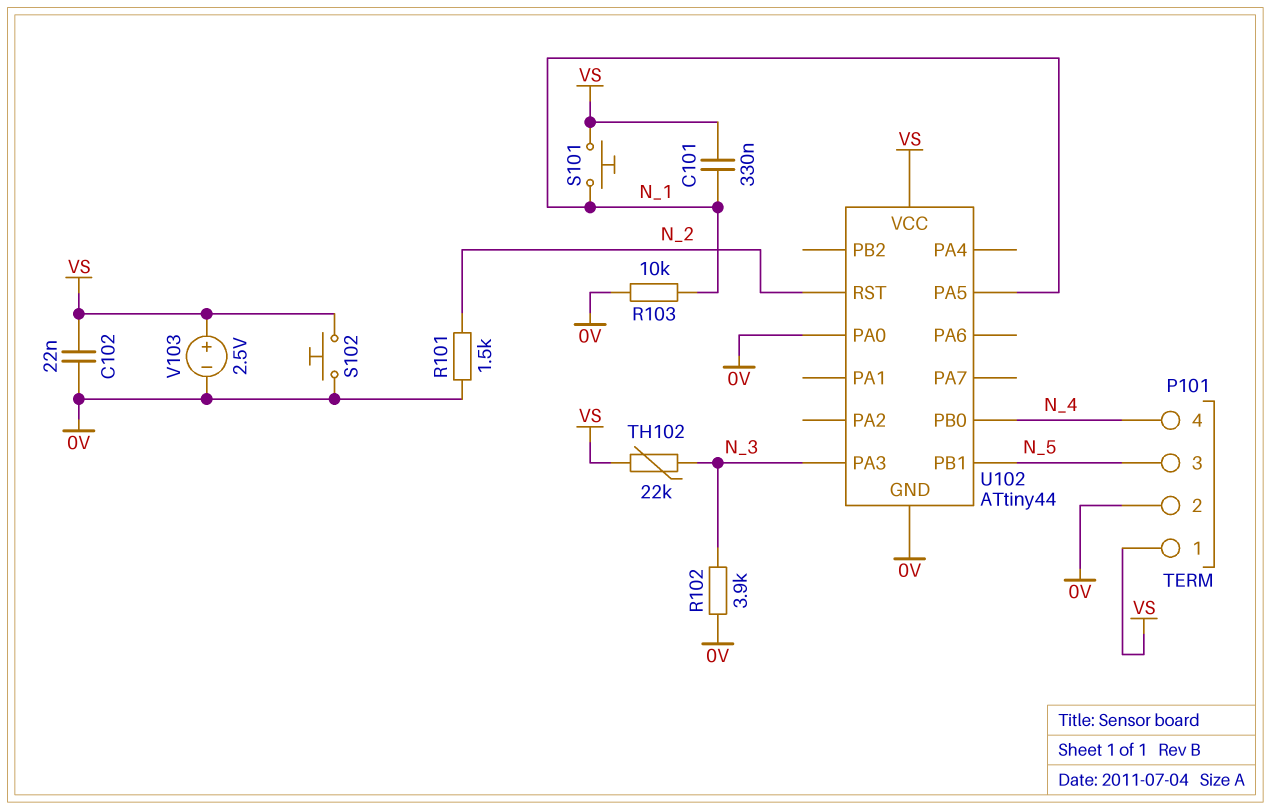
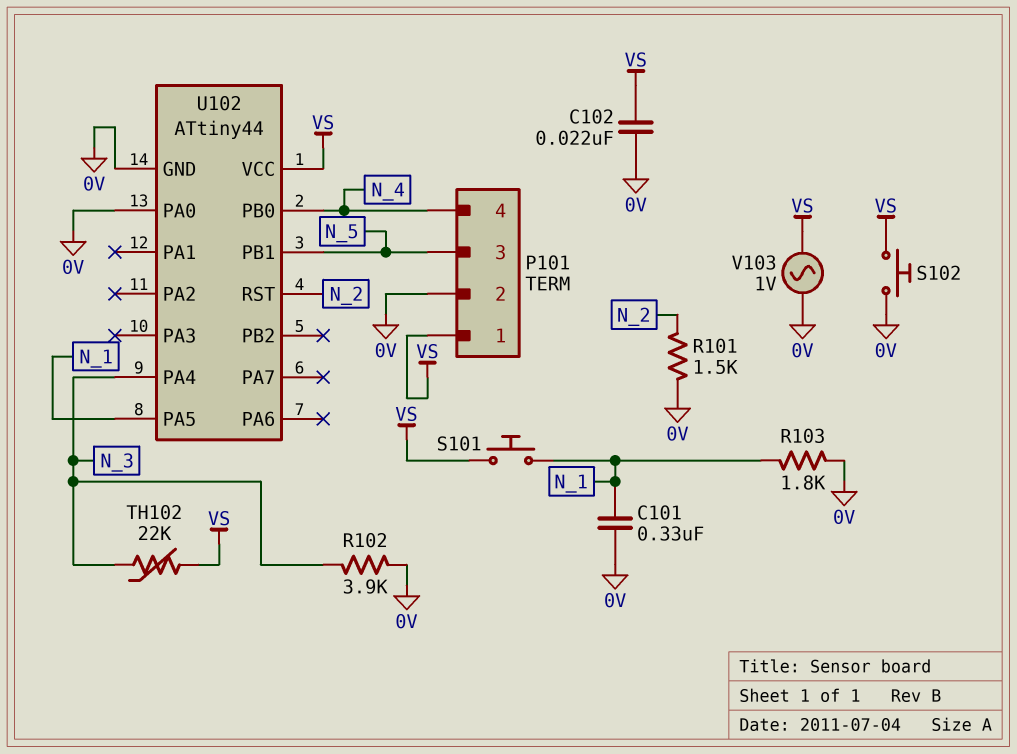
C101: 330nF (N_1, VS) -> 330nF (0V, N_1)
R103: 10k (0V, N_1) -> 1.8k (0V, N_1)
U102 pin PA3: N_3 -> none
U102 pin PA4: none -> N_3
V103: 2.5V (plus VS, minus 0V) -> AC 1V (0V, VS)

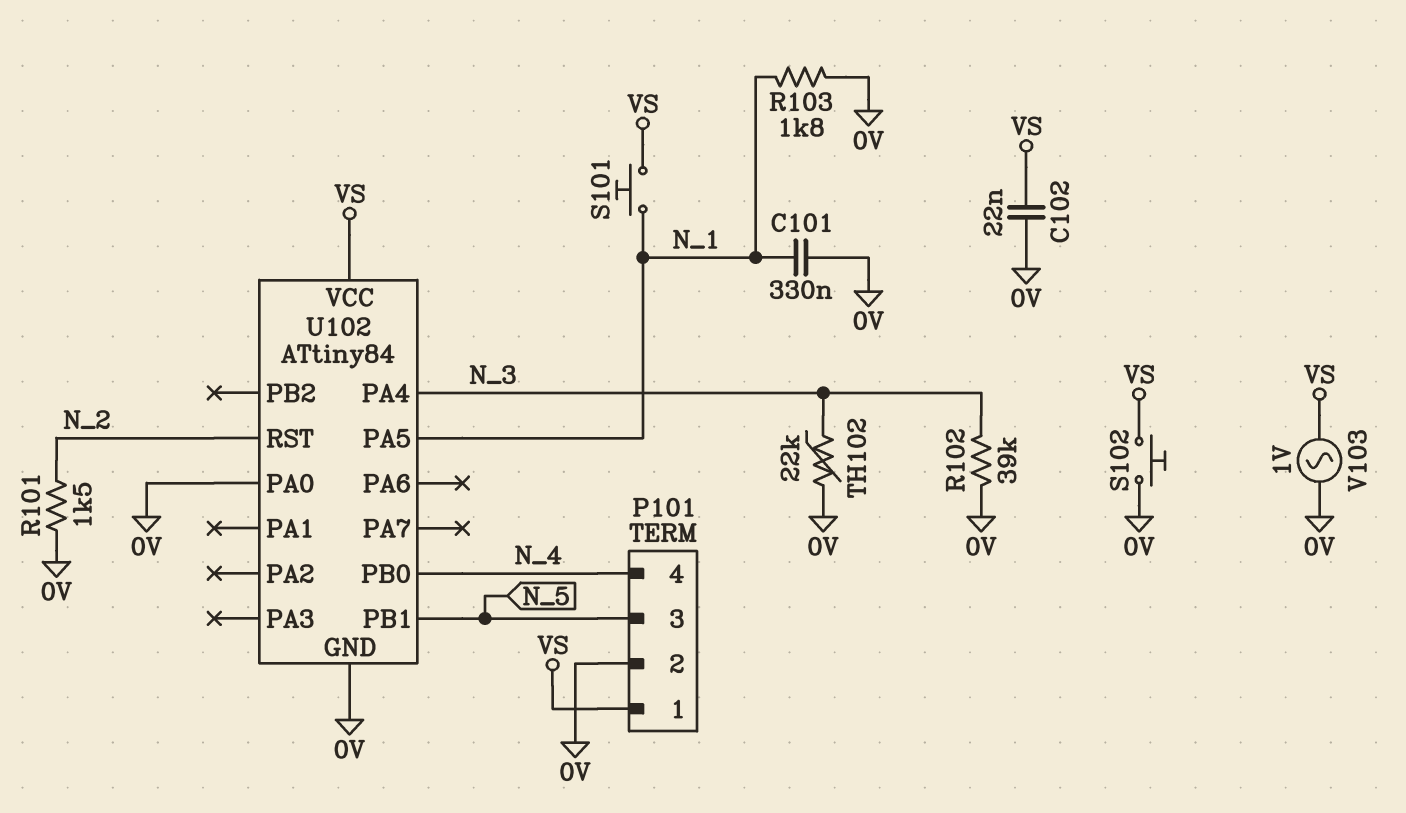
R102: 3.9k (0V, N_3) -> 39k (0V, N_3)
TH102: 22k (N_3, VS) -> 22k (0V, N_3)
U102: ATtiny44 -> ATtiny84

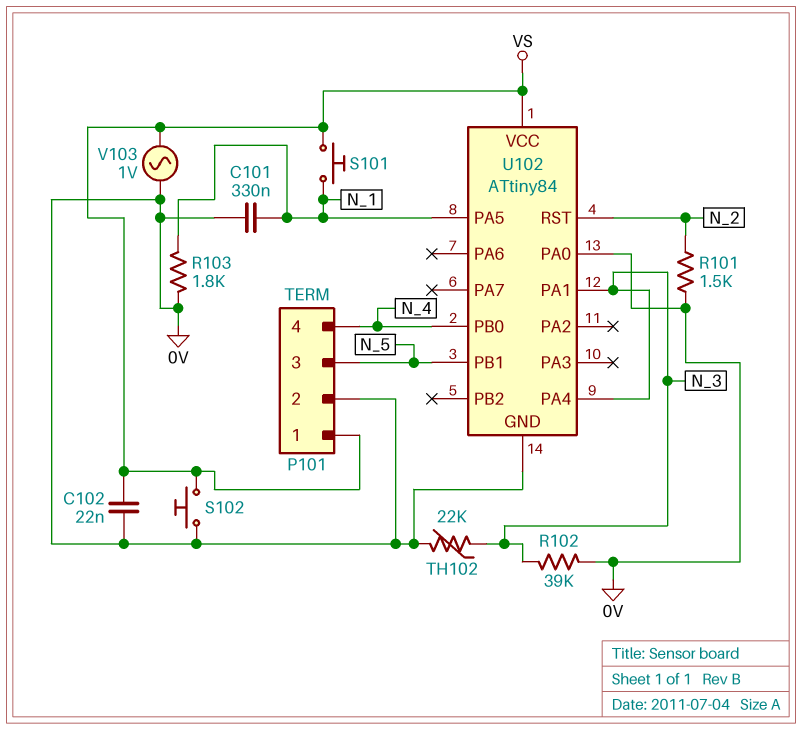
U102 pin PA1: none -> N_3

